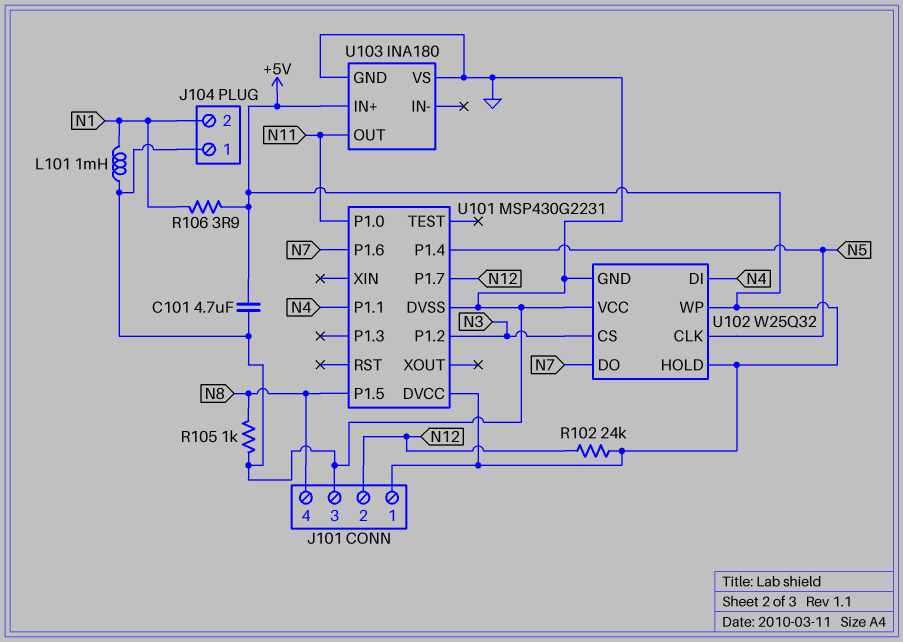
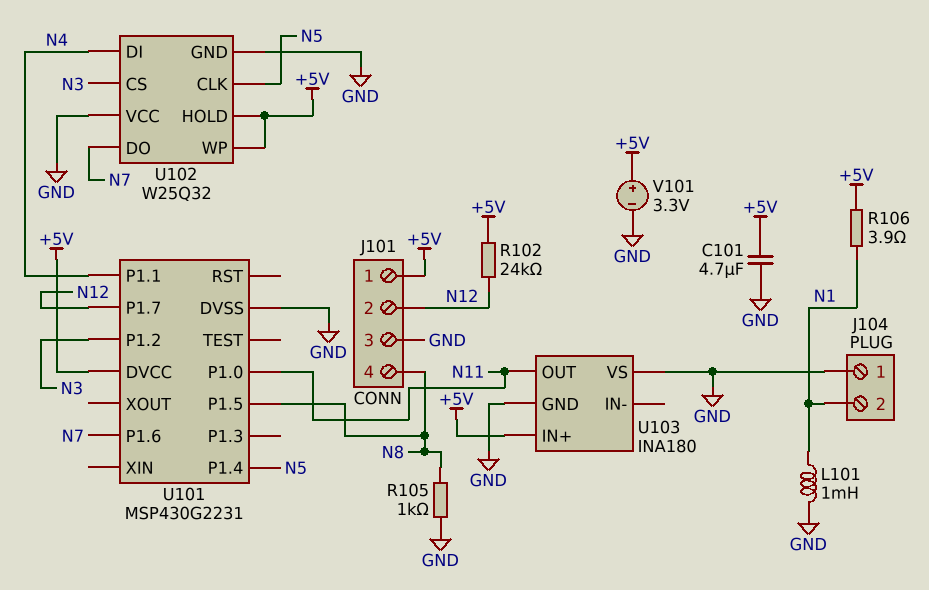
V101: none -> 3.3V (plus +5V, minus GND)

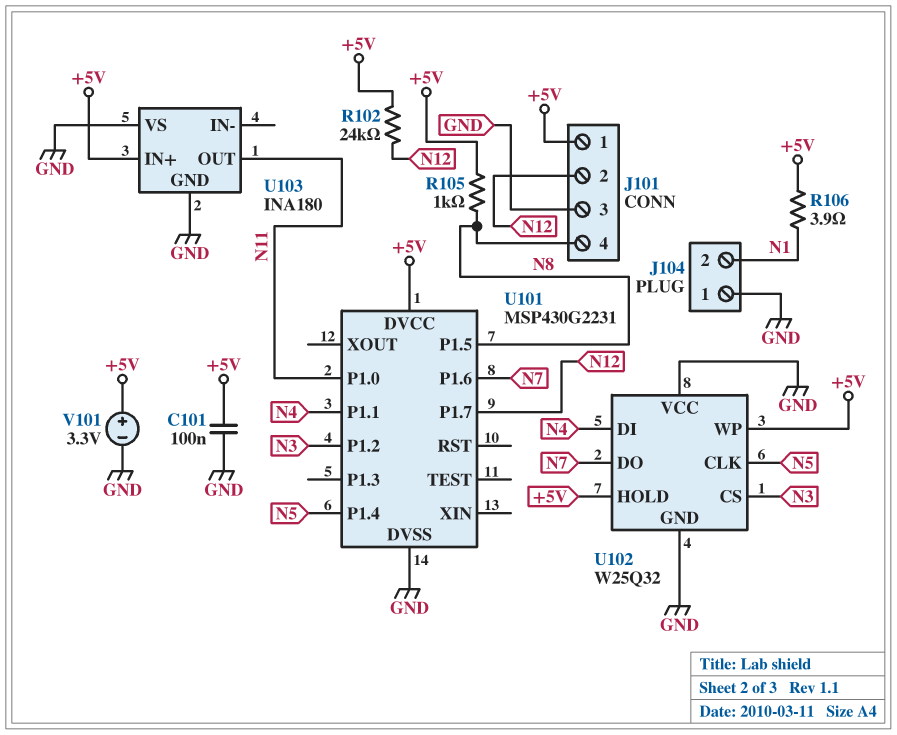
C101: 4.7uF (+5V, GND) -> 100nF (+5V, GND)
L101: 1mH (GND, N1) -> none
R105: 1k (GND, N8) -> 1k (+5V, N8)

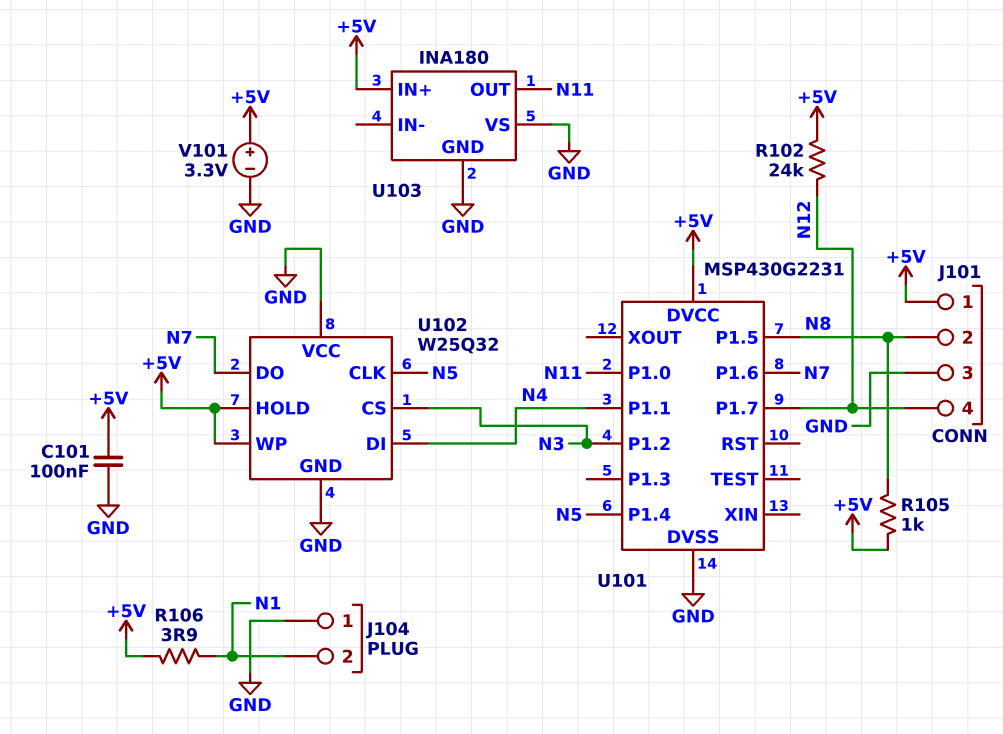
J101 pin 2: N12 -> N8
J101 pin 4: N8 -> N12

